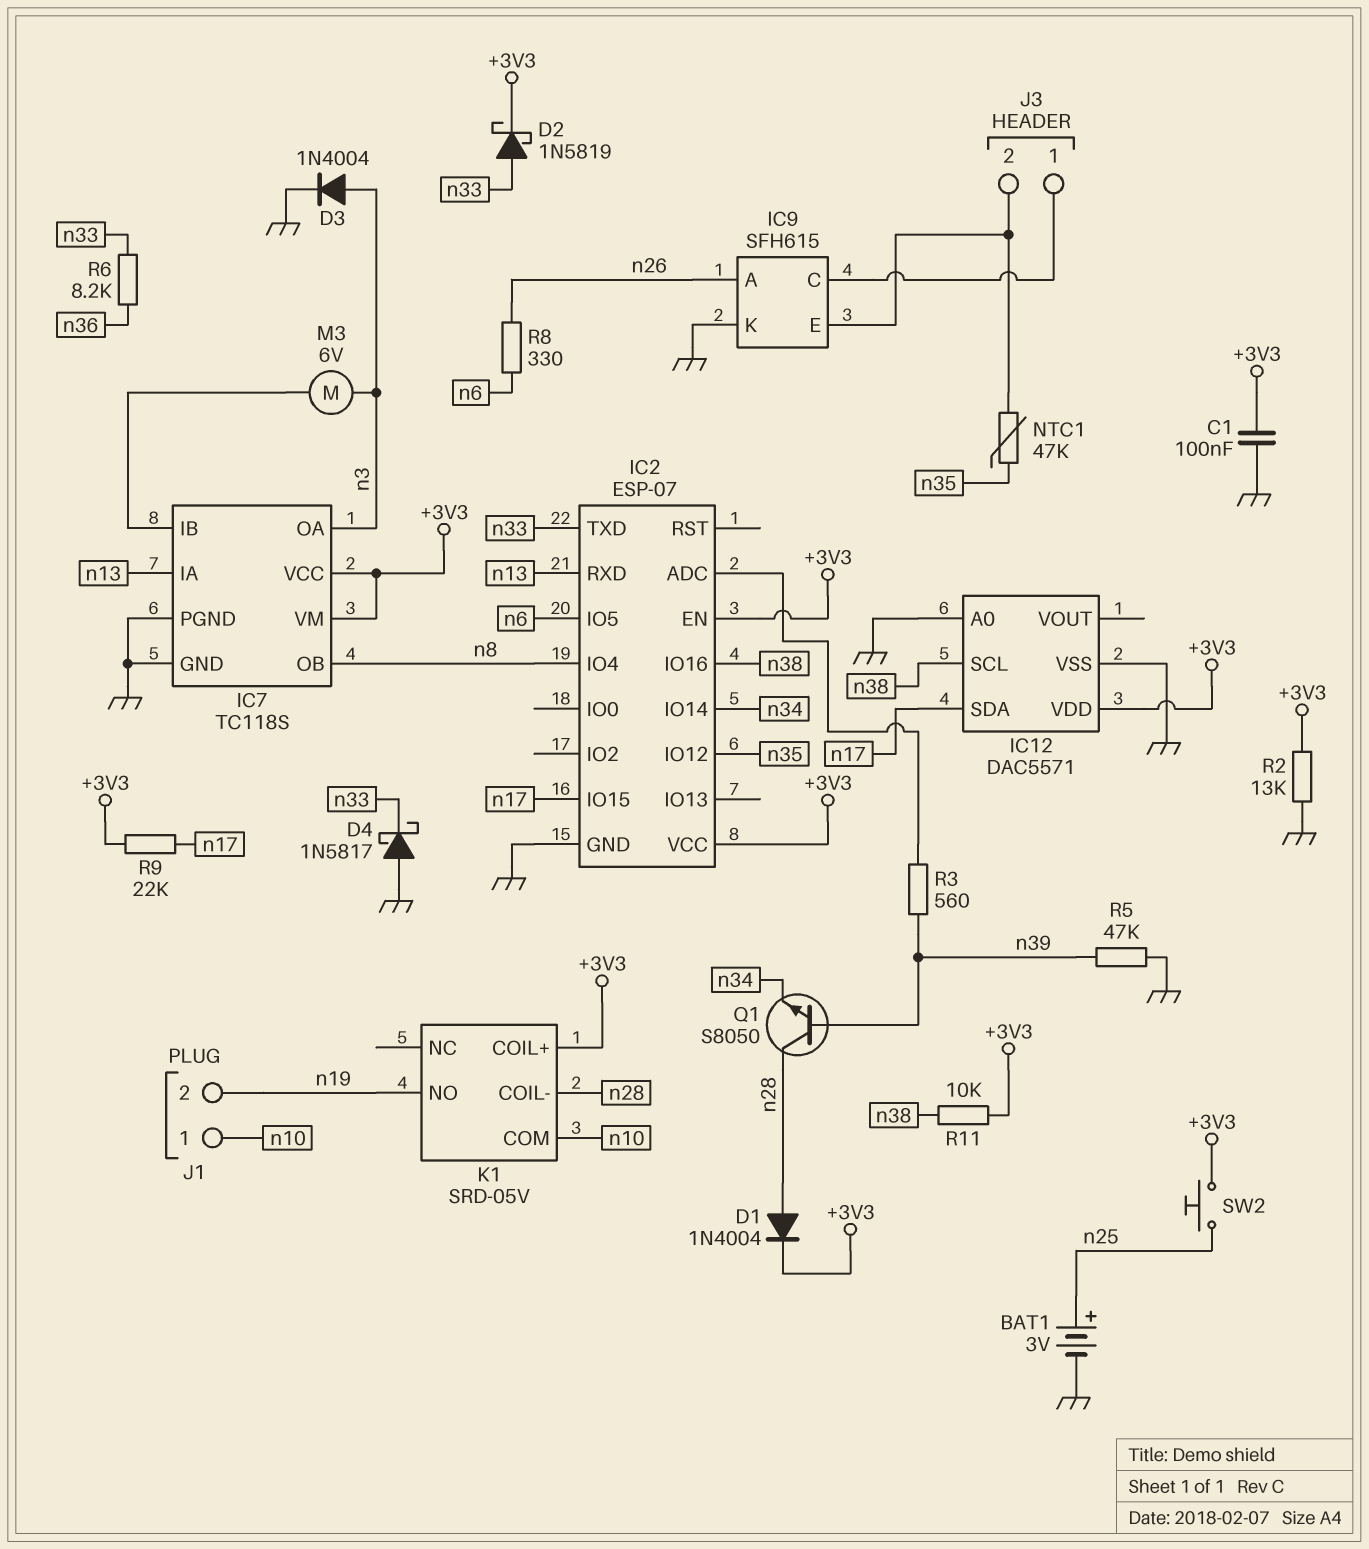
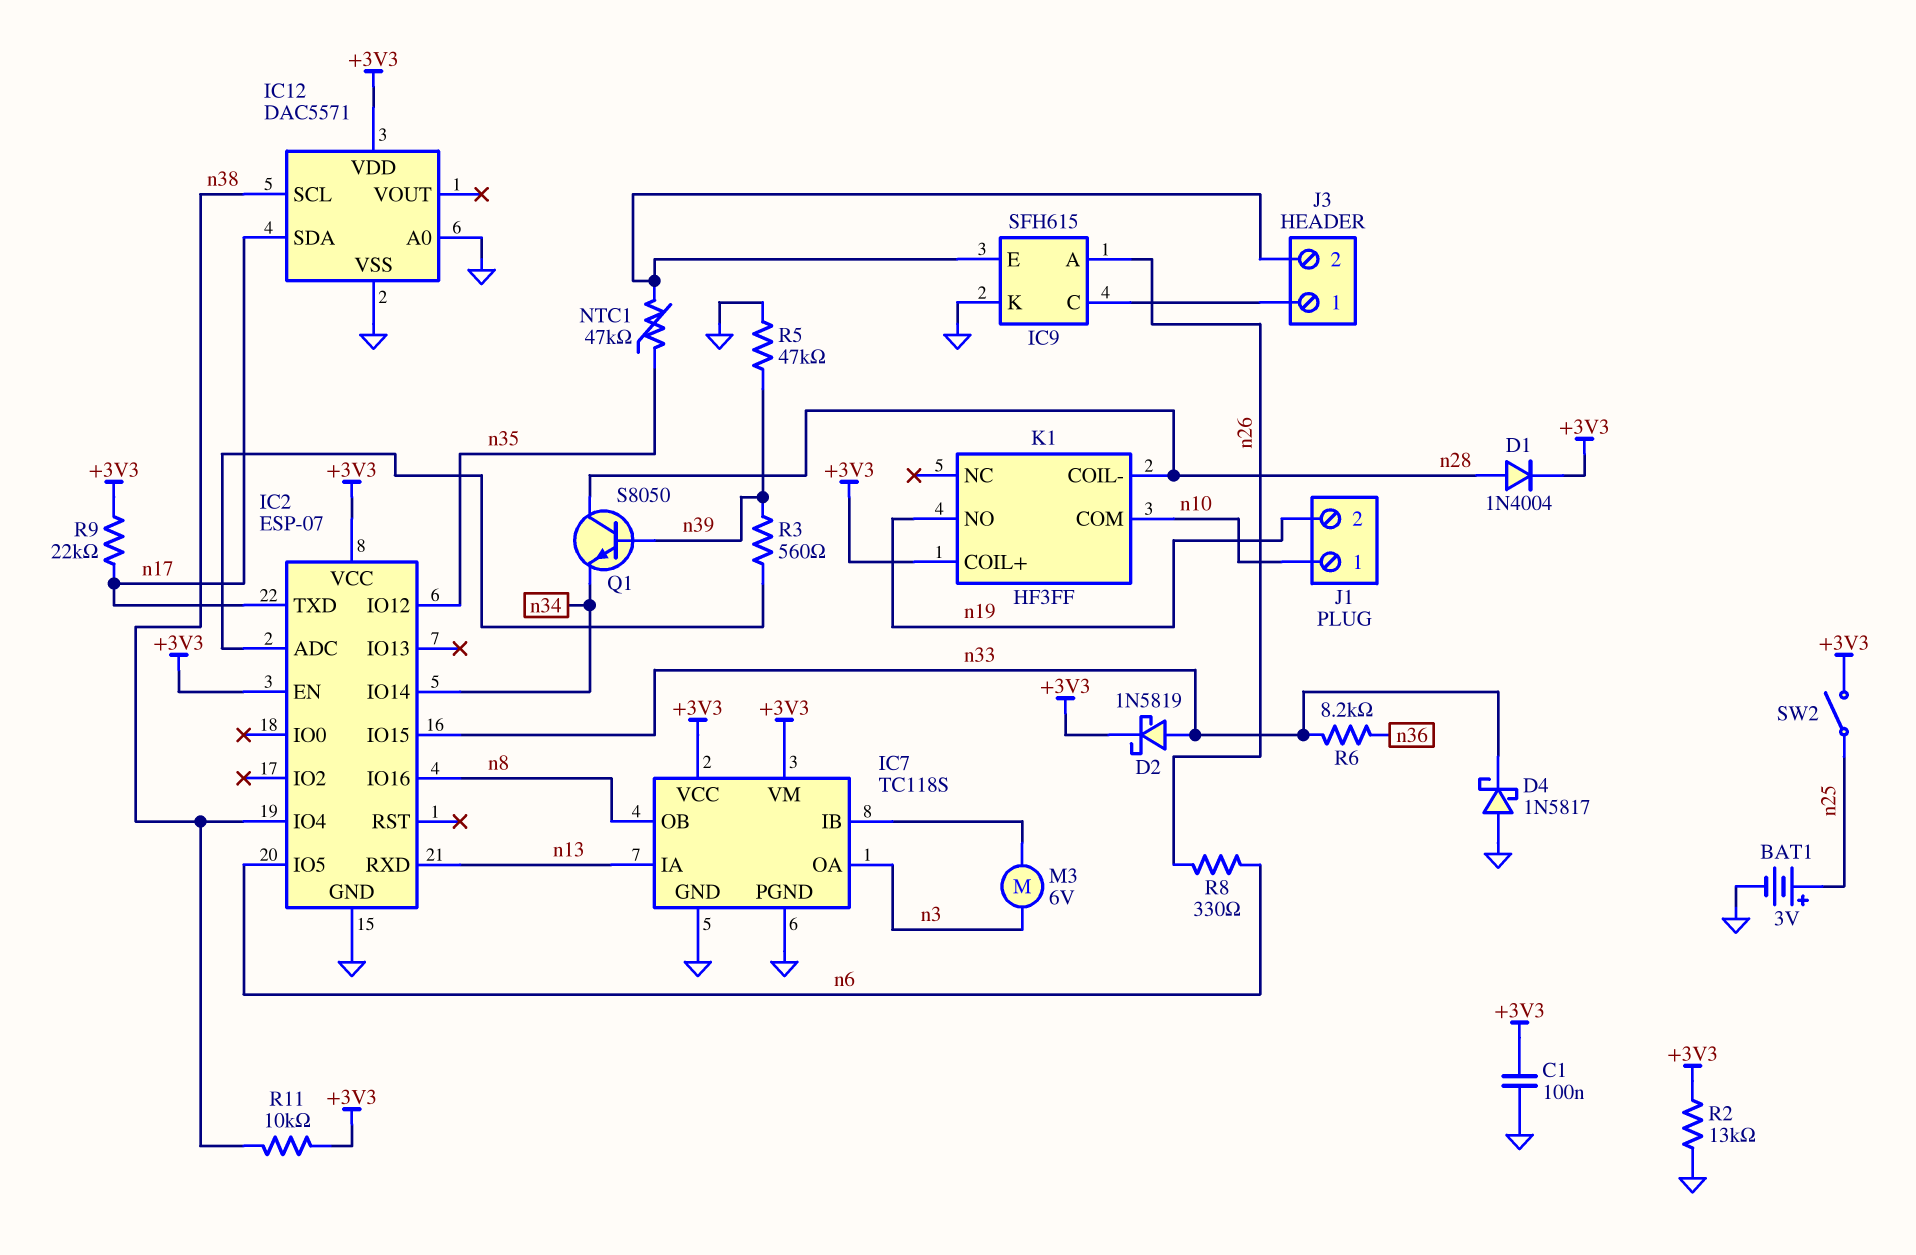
D3: diode 1N4004 (A n3, K GND) -> none
IC2 pin IO4: n8 -> n38
IC2 pin IO15: n17 -> n33
IC2 pin IO16: n38 -> n8
IC2 pin TXD: n33 -> n17
K1: SRD-05V -> HF3FF
SW2: button (+3V3, n25) -> switch (+3V3, n25)

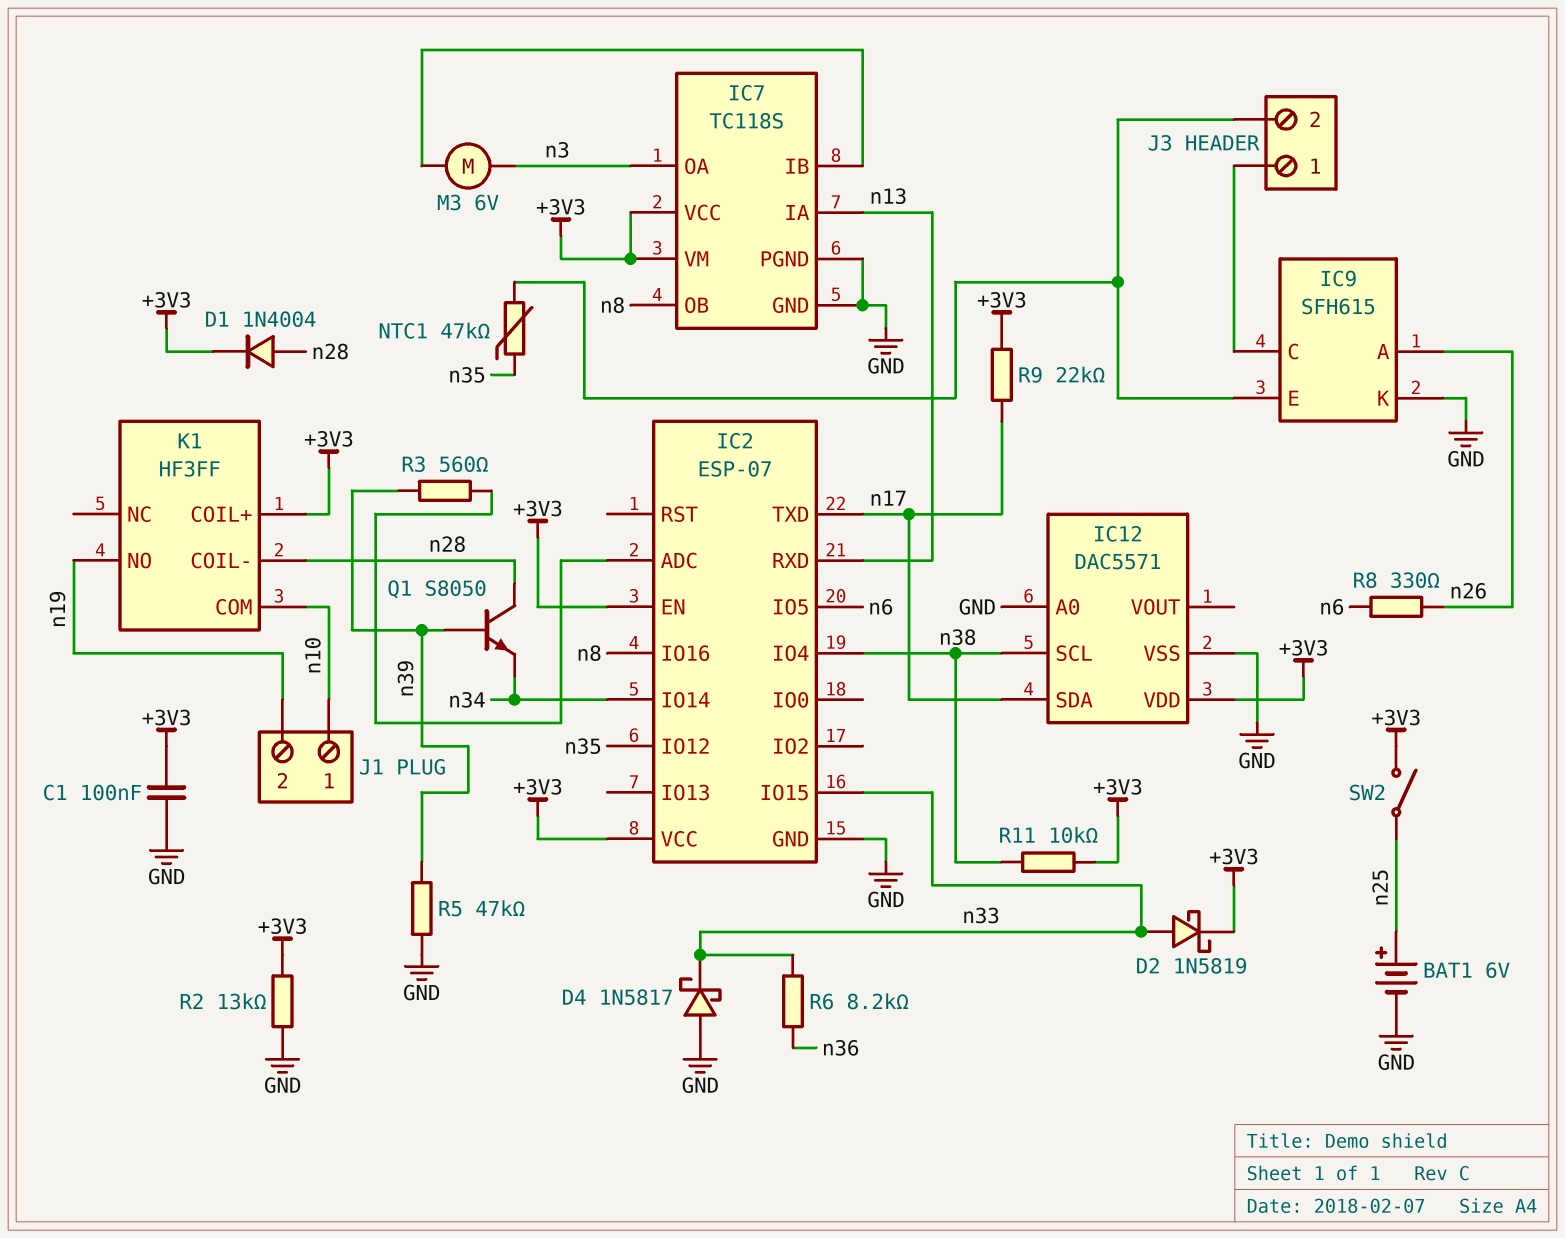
BAT1: 3V (plus n25, minus GND) -> 6V (plus n25, minus GND)

